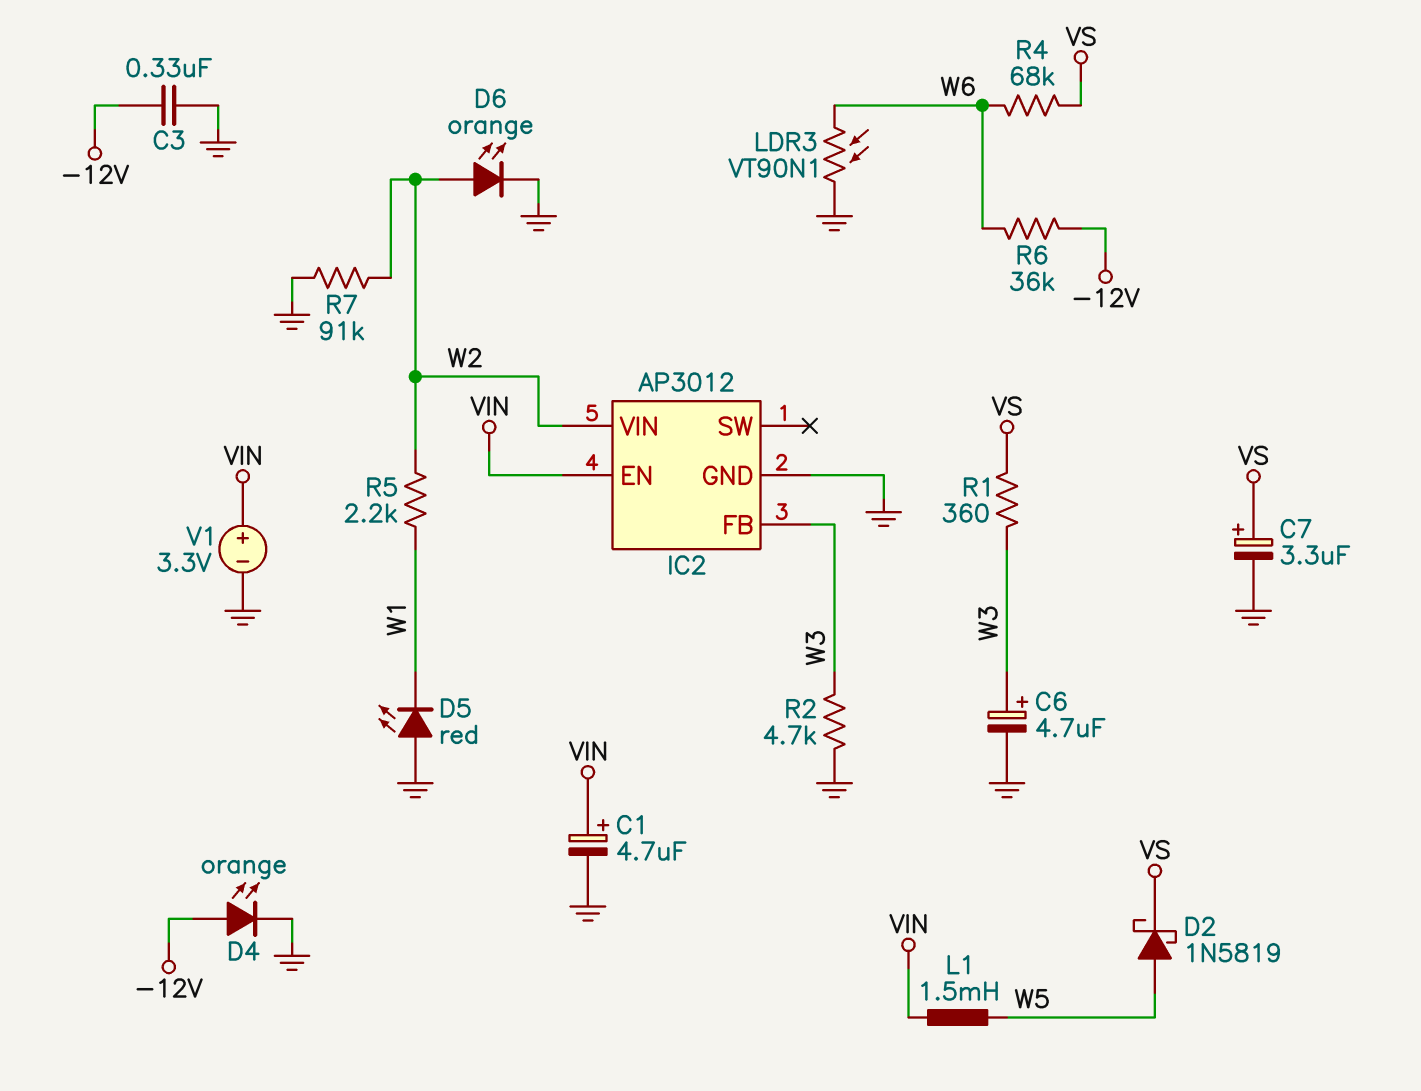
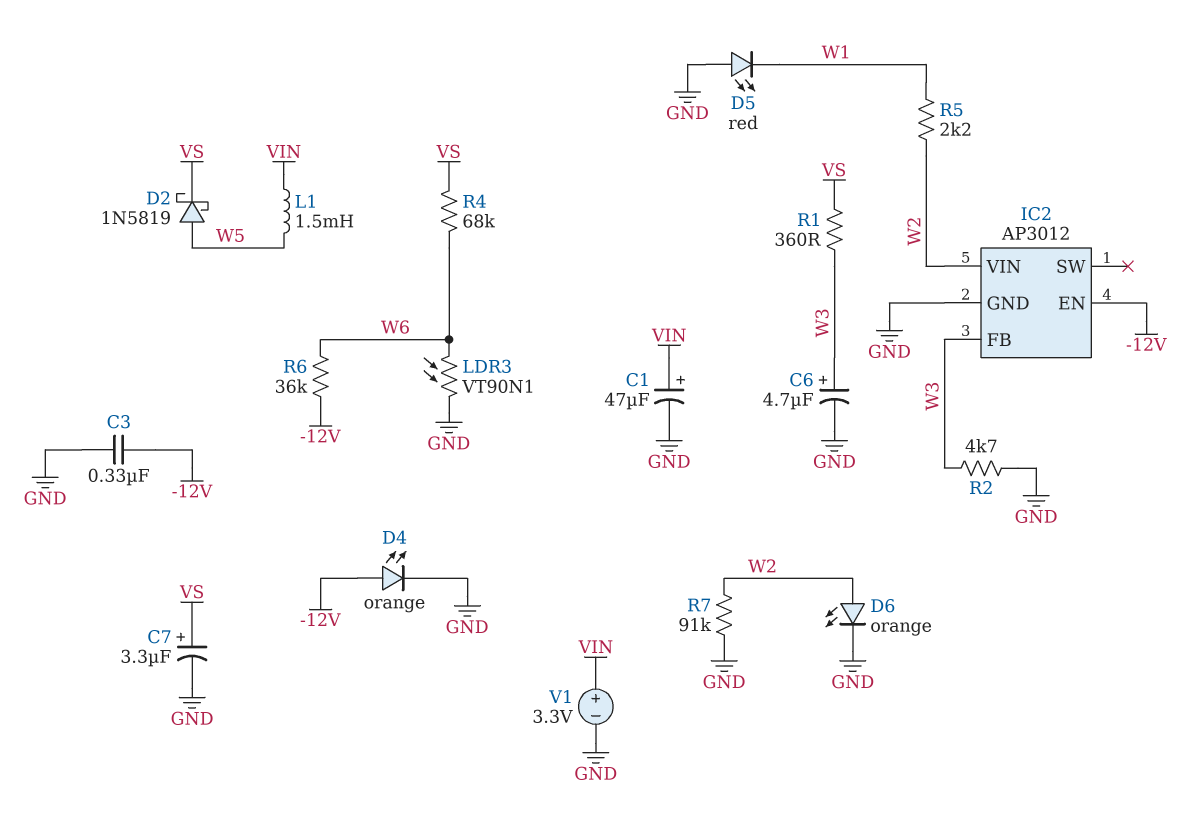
C1: 4.7uF (plus VIN, minus GND) -> 47uF (plus VIN, minus GND)
IC2 pin EN: VIN -> -12V

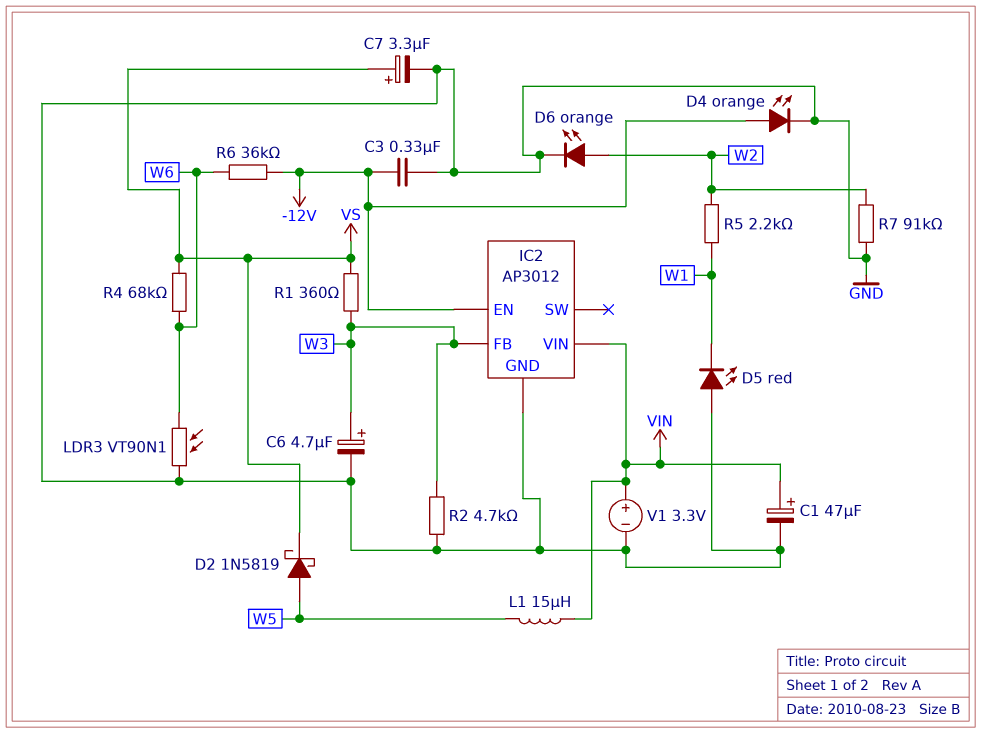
IC2 pin VIN: W2 -> VIN
L1: 1.5mH (VIN, W5) -> 15uH (VIN, W5)

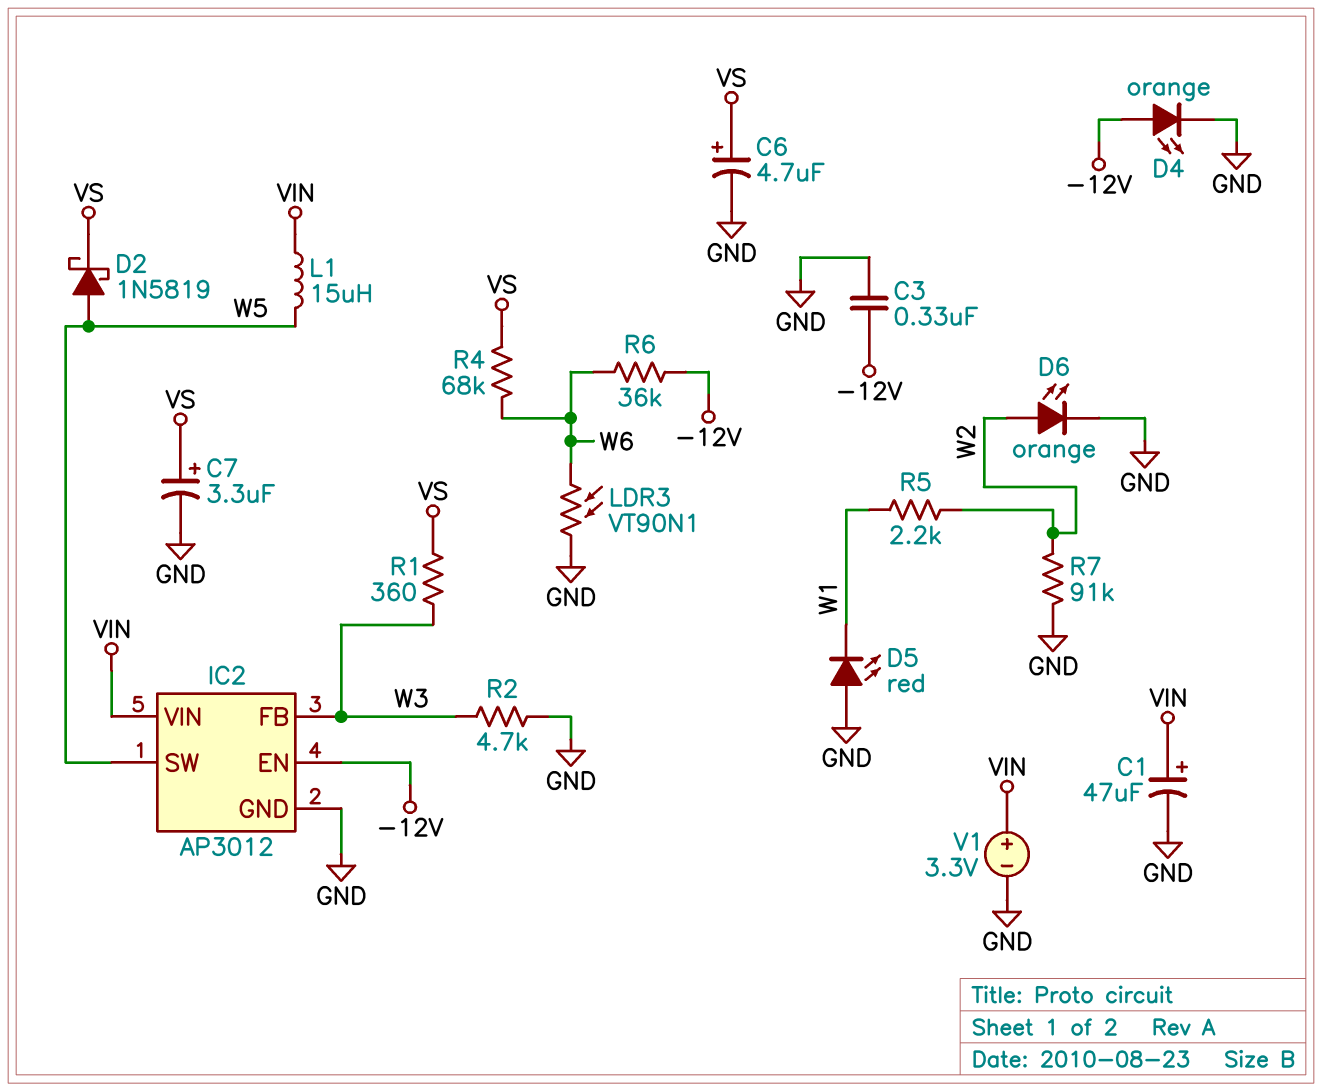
C6: 4.7uF (plus W3, minus GND) -> 4.7uF (plus VS, minus GND)
IC2 pin SW: none -> W5

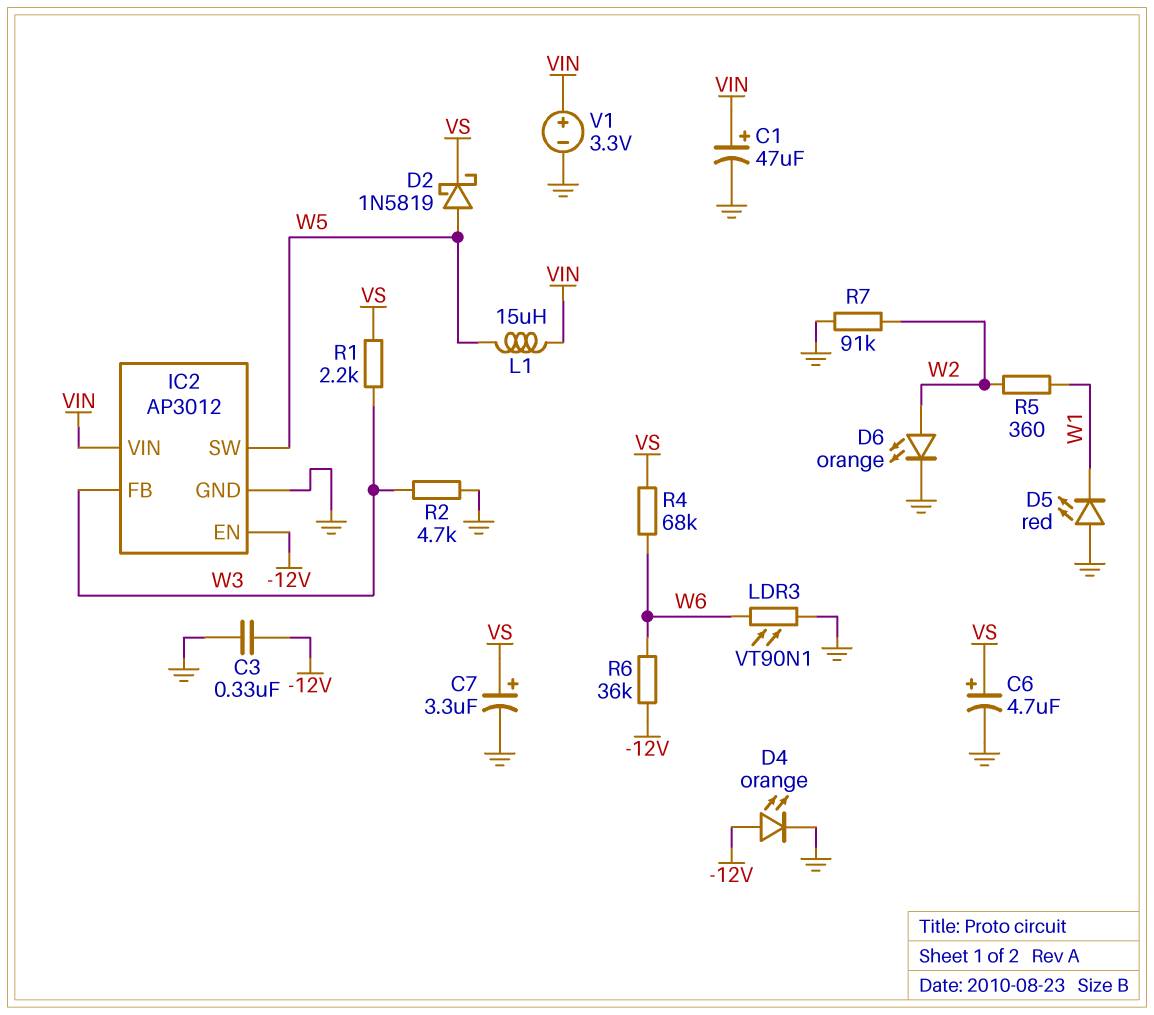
R1: 360 (VS, W3) -> 2.2k (VS, W3)
R5: 2.2k (W1, W2) -> 360 (W1, W2)

